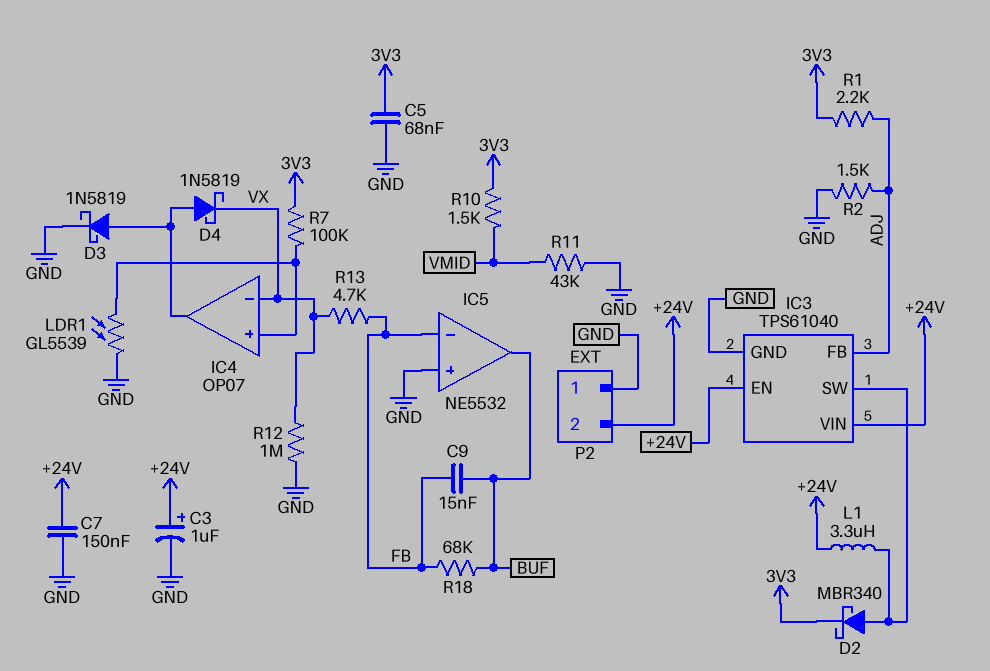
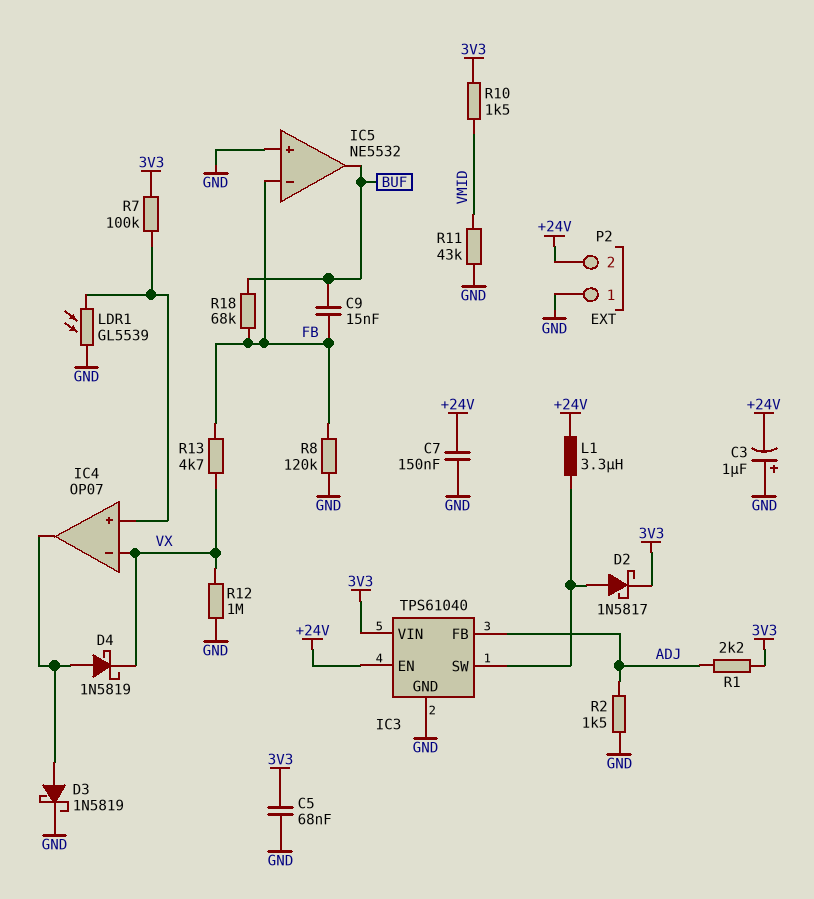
C3: 1uF (plus +24V, minus GND) -> 1uF (plus GND, minus +24V)
D2: schottky MBR340 (A IC3/SW, K 3V3) -> schottky 1N5817 (A IC3/SW, K 3V3)
IC3 pin VIN: +24V -> 3V3
R8: none -> 120k (FB, GND)

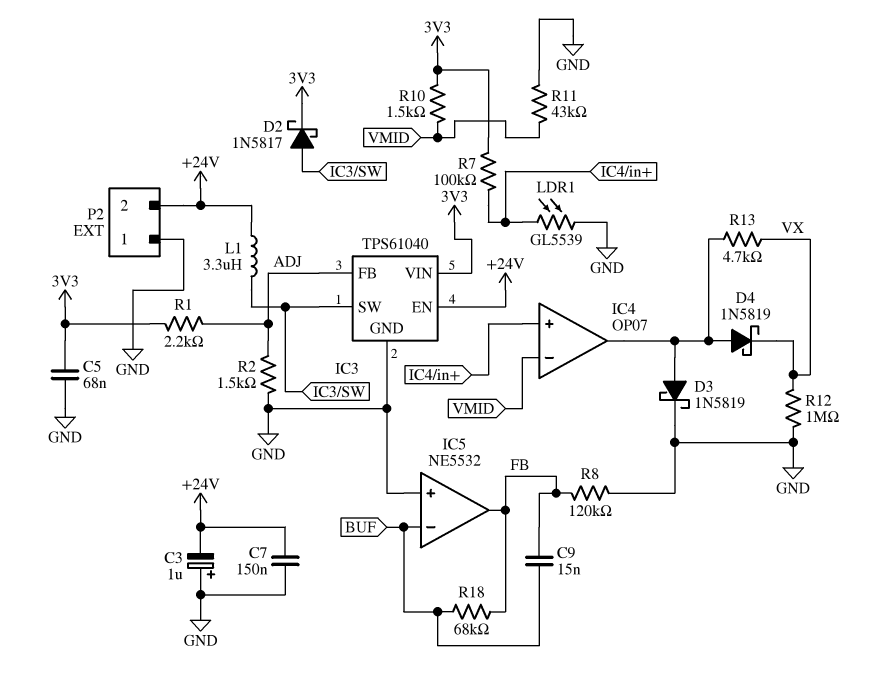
IC4 pin in-: VX -> VMID
IC5 pin in-: FB -> BUF
IC5 pin out: BUF -> FB
R13: 4.7k (FB, VX) -> 4.7k (IC4/out, VX)

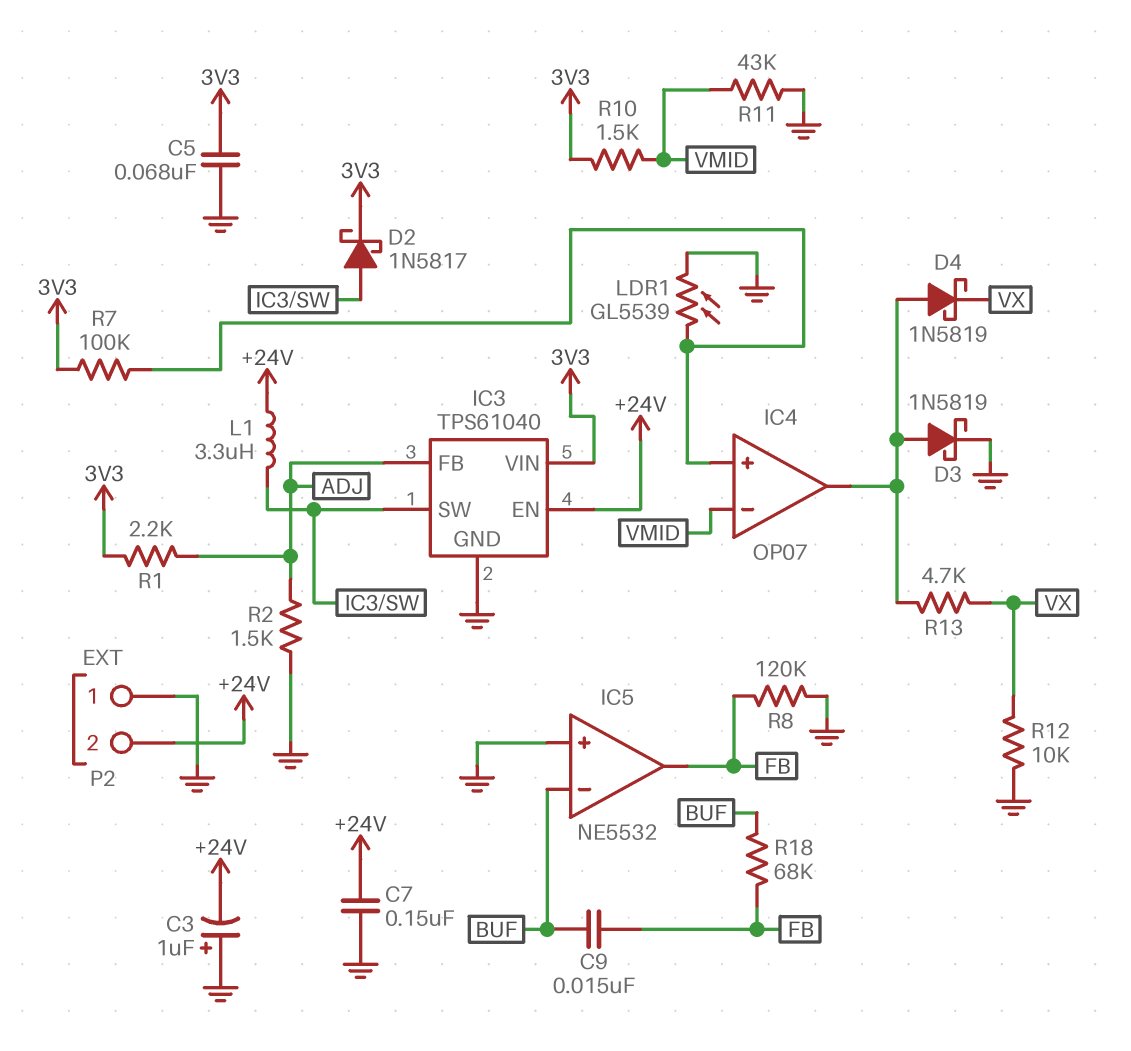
R12: 1M (GND, VX) -> 10k (GND, VX)

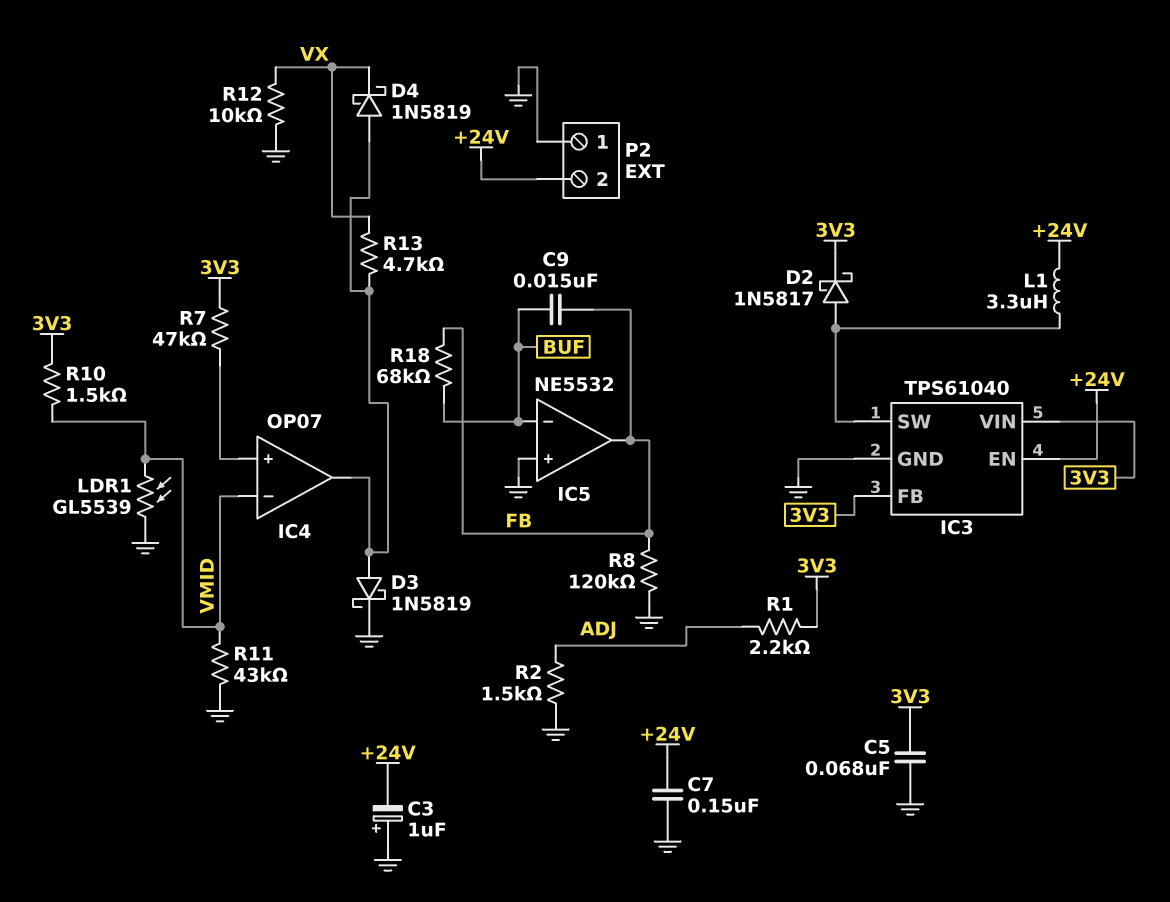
IC3 pin FB: ADJ -> 3V3
LDR1: GL5539 (GND, IC4/in+) -> GL5539 (GND, VMID)
R7: 100k (3V3, IC4/in+) -> 47k (3V3, IC4/in+)

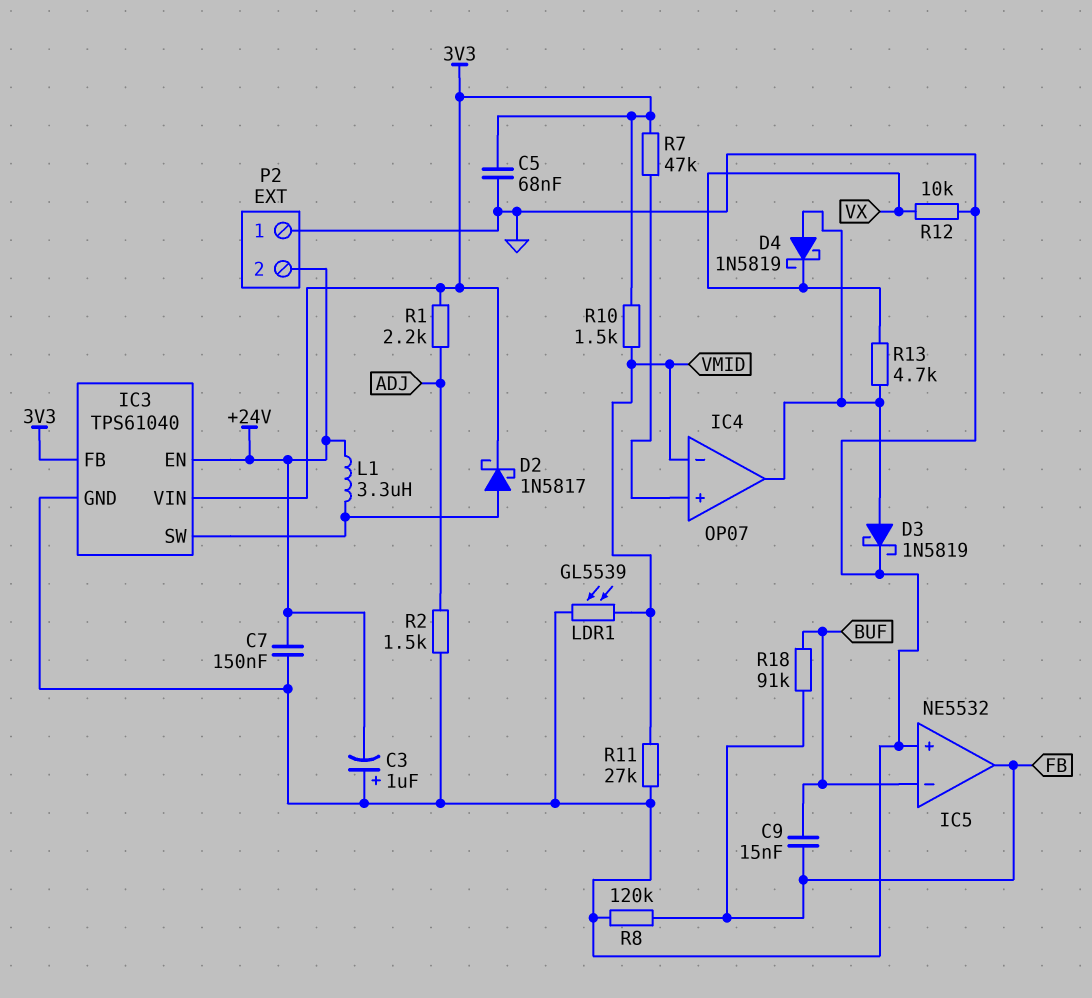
R11: 43k (GND, VMID) -> 27k (GND, VMID)
R18: 68k (BUF, FB) -> 91k (BUF, FB)

